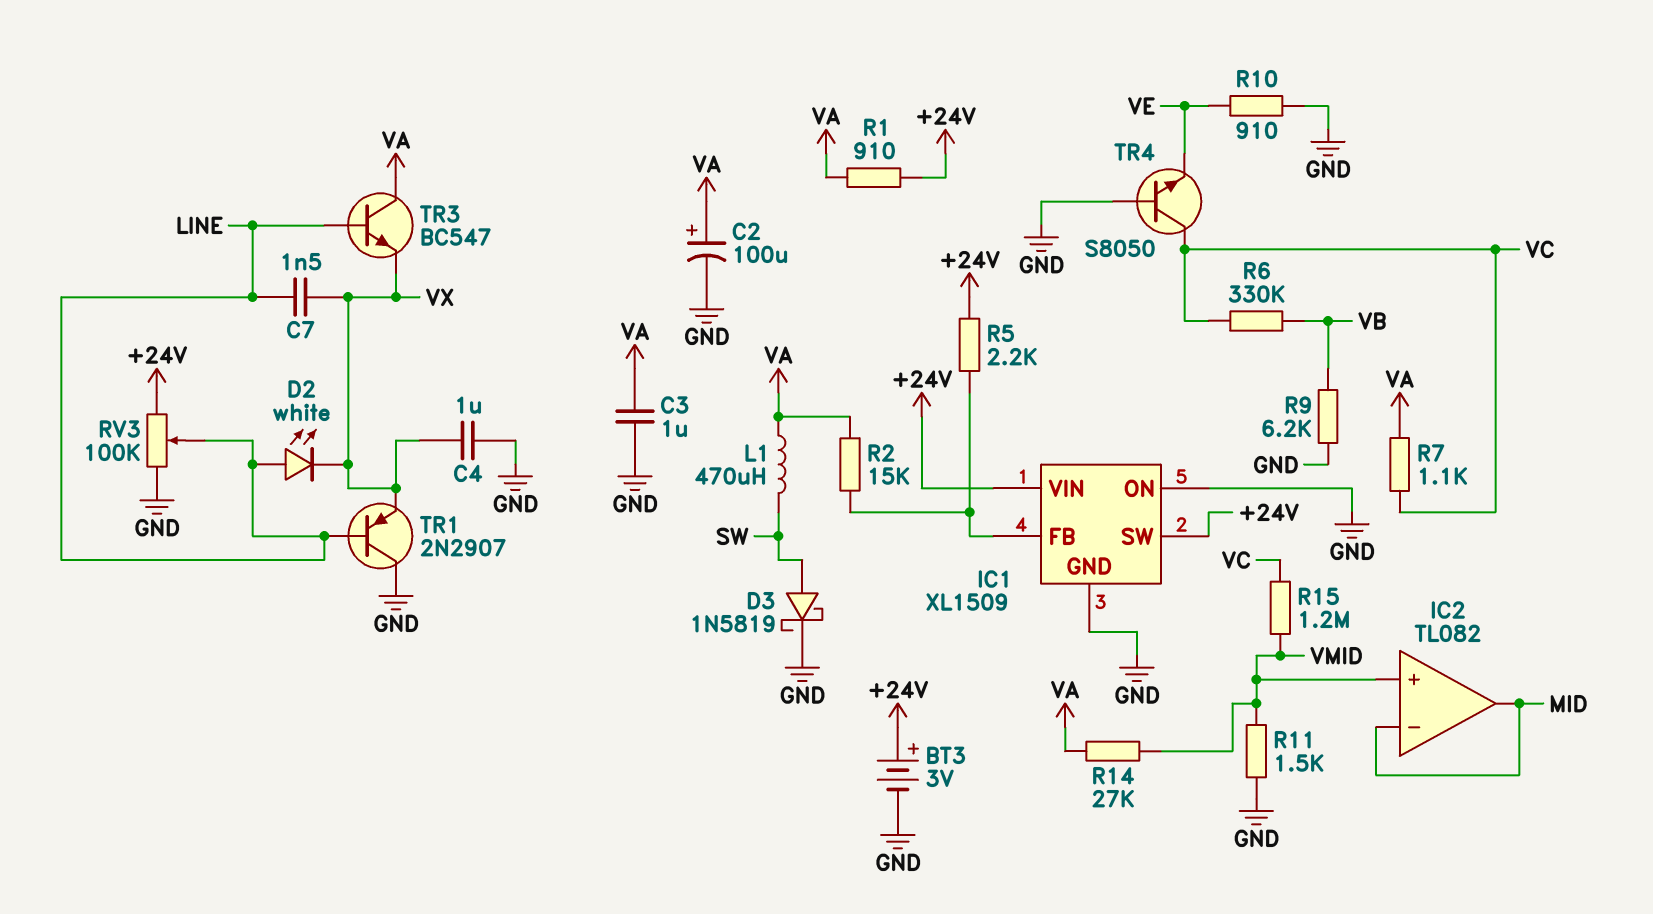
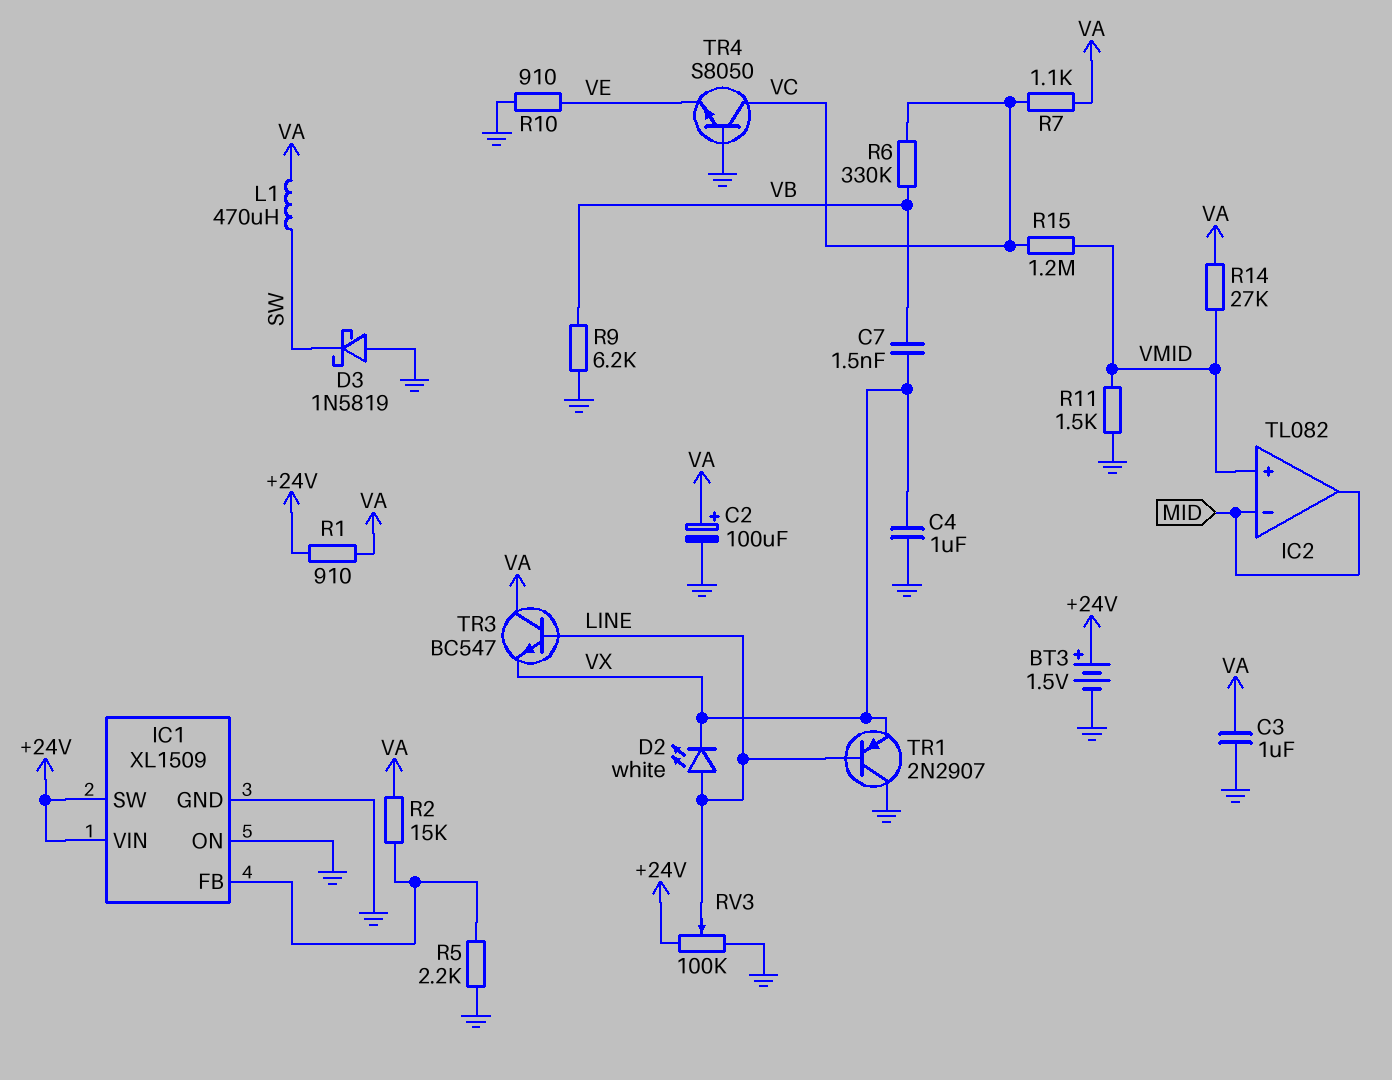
BT3: 3V (plus +24V, minus GND) -> 1.5V (plus +24V, minus GND)
C7: 1.5nF (LINE, VX) -> 1.5nF (VB, VX)
D3: schottky 1N5819 (A SW, K GND) -> schottky 1N5819 (A GND, K SW)
R5: 2.2k (+24V, IC1/FB) -> 2.2k (GND, IC1/FB)

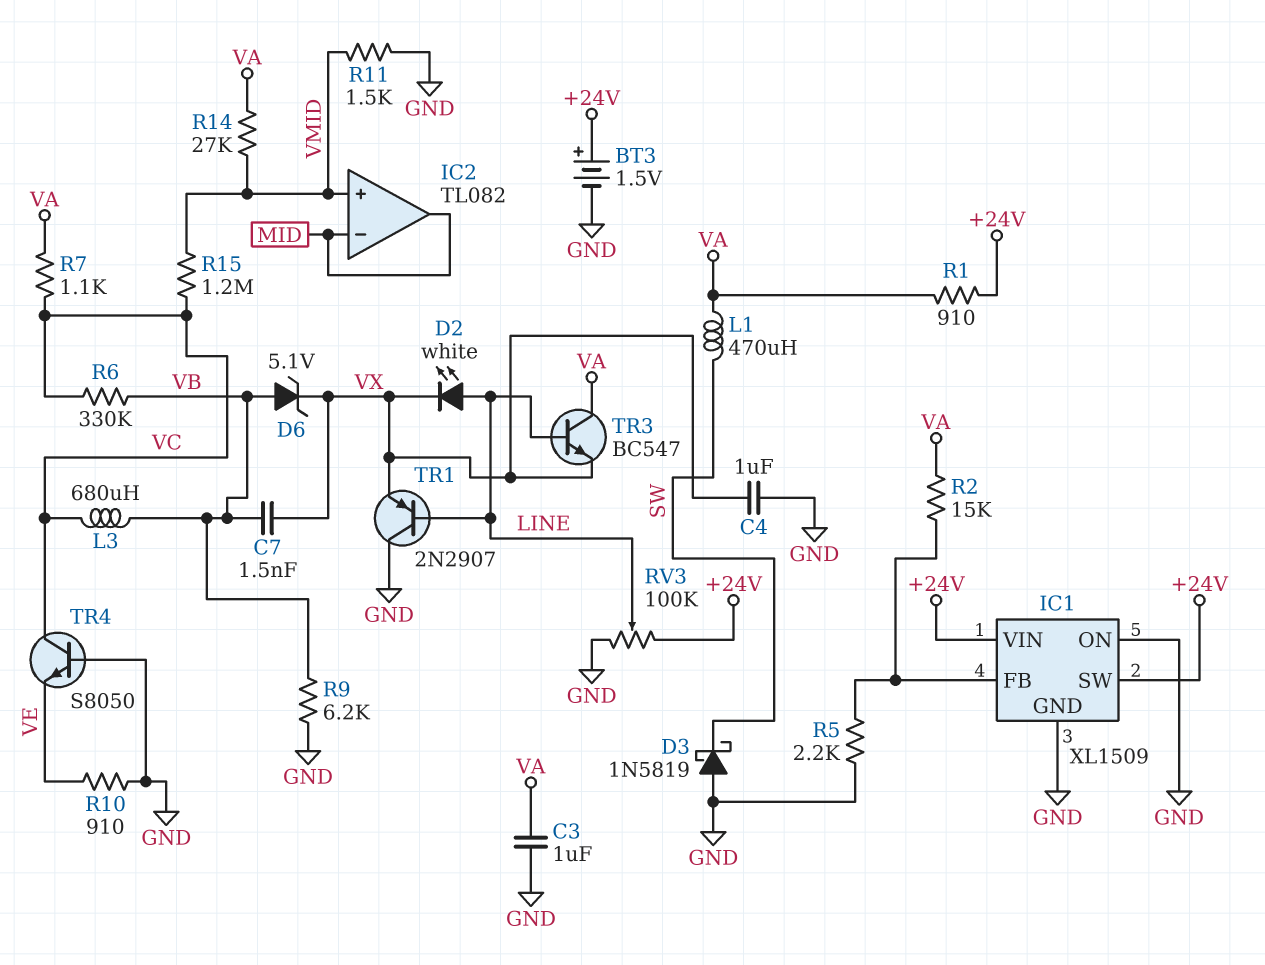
C2: 100uF (plus VA, minus GND) -> none
D6: none -> zener 5.1V (A VB, K VX)
L3: none -> 680uH (VB, VC)

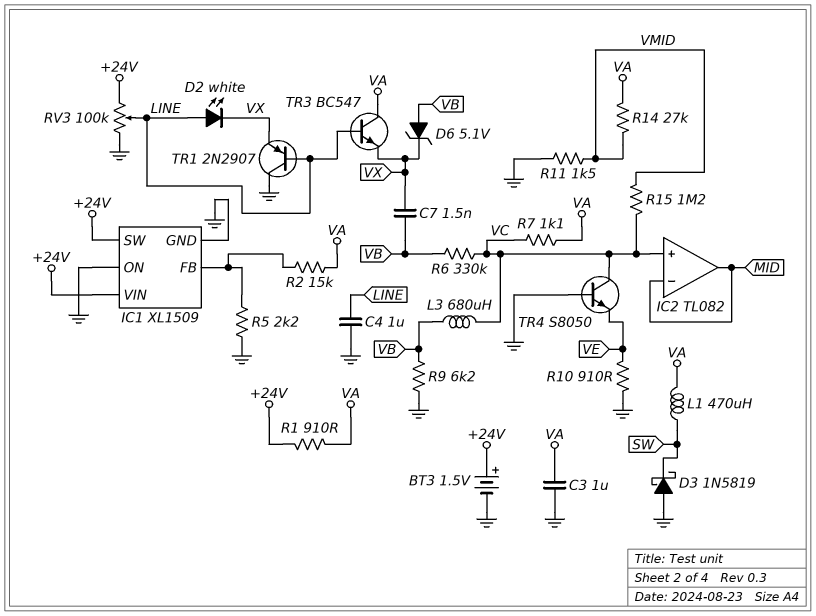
C4: 1uF (GND, VX) -> 1uF (GND, LINE)
IC2 pin in+: VMID -> VC

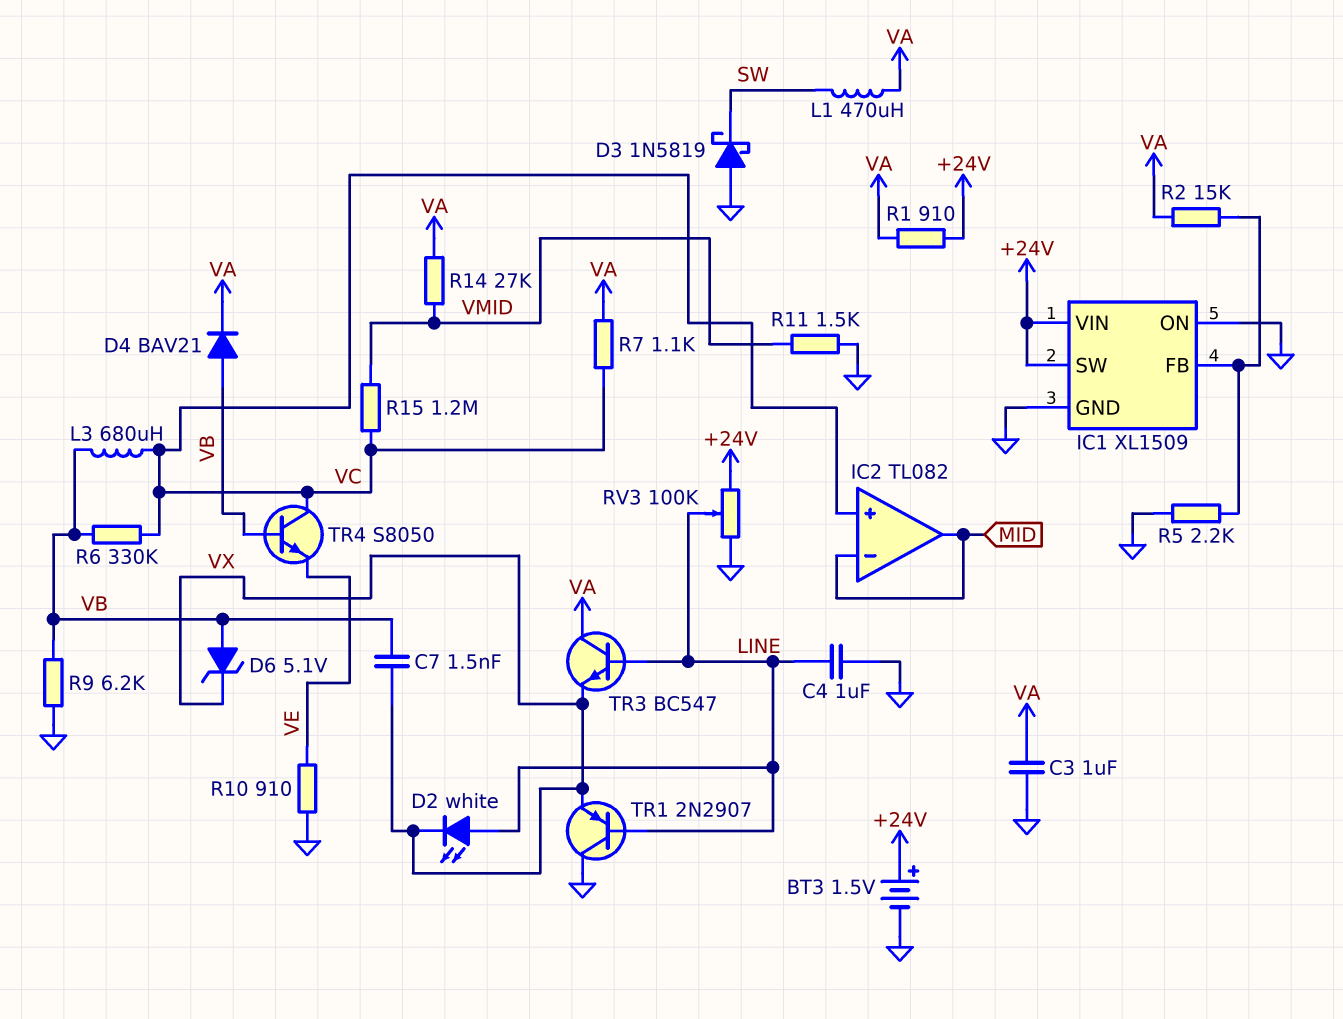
D4: none -> diode BAV21 (A VB, K VA)
TR4: NPN S8050 (B GND, C VC, E VE) -> NPN S8050 (B VB, C VC, E VE)

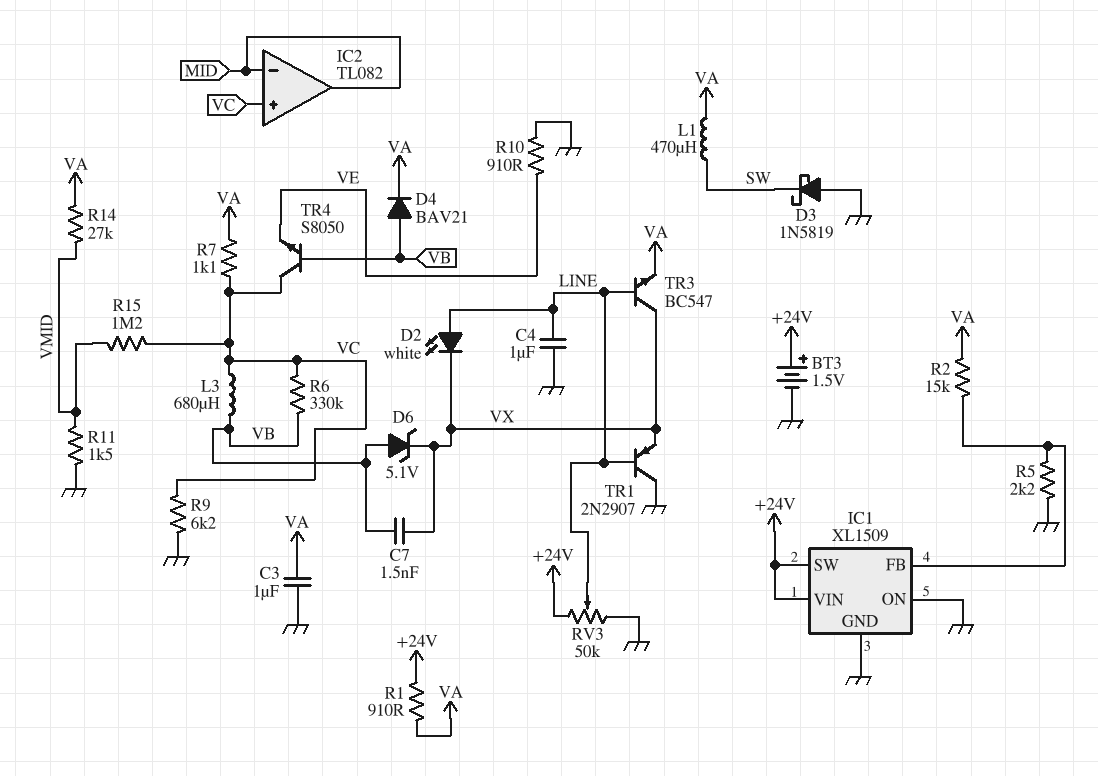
R9: 6.2k (GND, VB) -> 6.2k (GND, VC)
RV3: 100k (+24V, GND, wiper LINE) -> 50k (+24V, GND, wiper LINE)
TR3: NPN BC547 (B LINE, C VA, E VX) -> NPN BC547 (B LINE, C VX, E VA)

